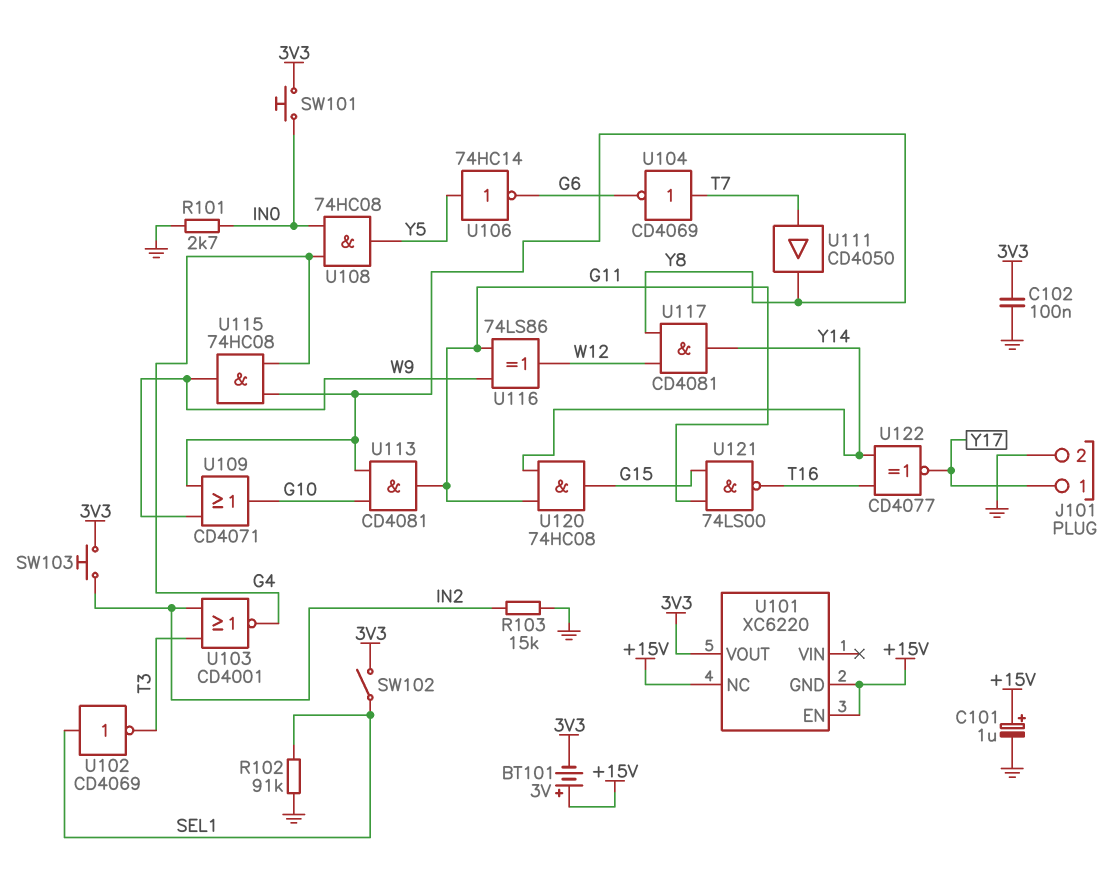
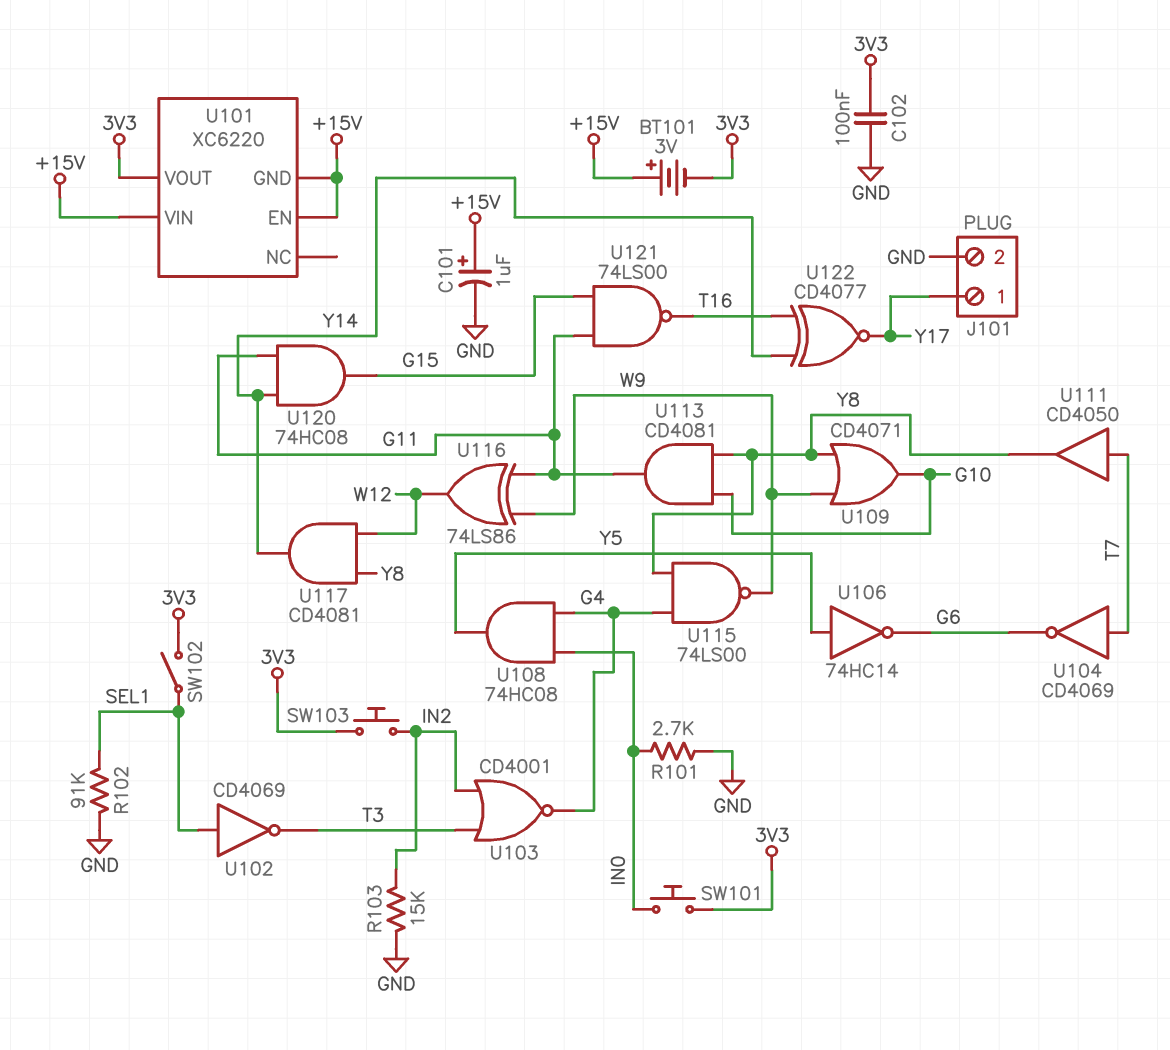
U101 pin NC: +15V -> none
U101 pin VIN: none -> +15V
U115: AND 74HC08 (in G4, in Y8, out W9) -> NAND 74LS00 (in G4, in Y8, out W9)

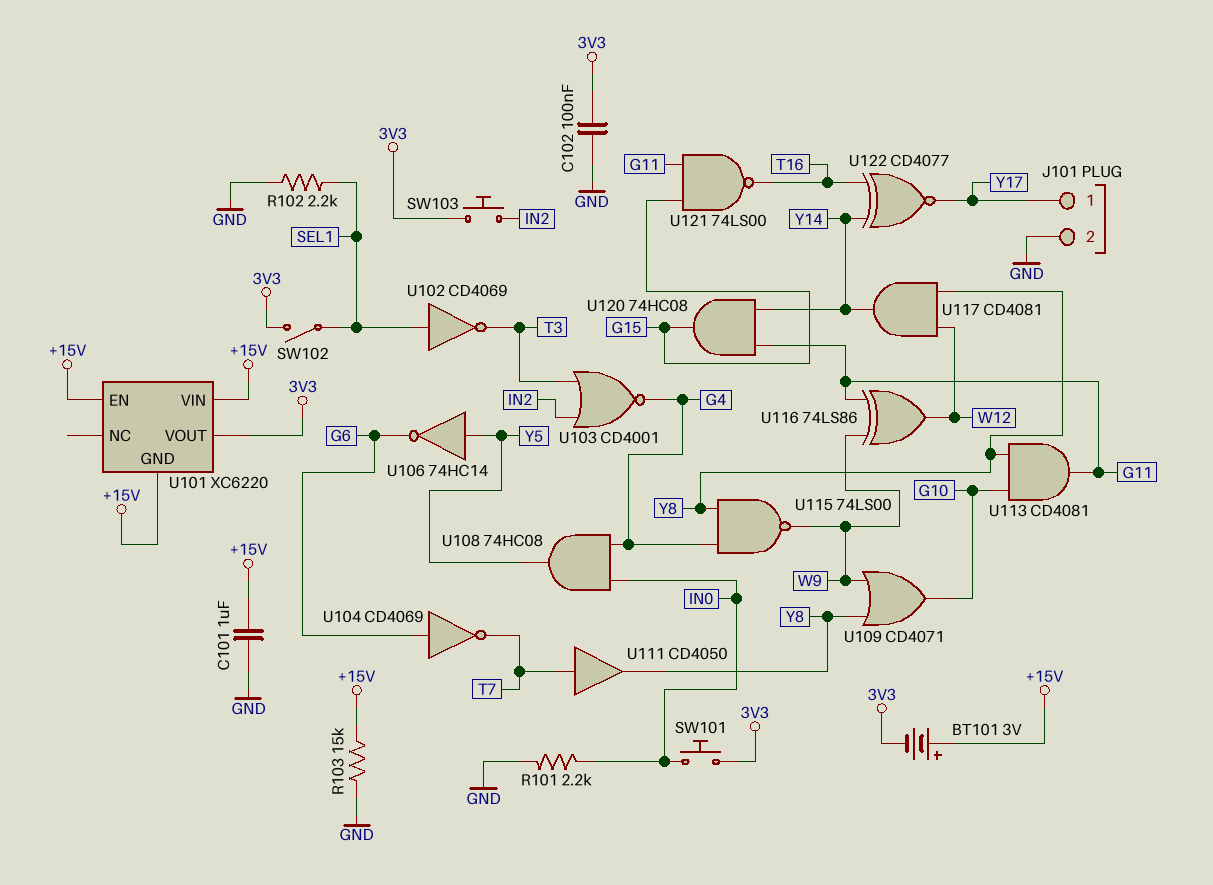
C101: 1uF (plus +15V, minus GND) -> 1uF (+15V, GND)
R101: 2.7k (GND, IN0) -> 2.2k (GND, IN0)
R102: 91k (GND, SEL1) -> 2.2k (GND, SEL1)
R103: 15k (GND, IN2) -> 15k (+15V, GND)
U104: NOT CD4069 (in T7, out G6) -> NOT CD4069 (in G6, out T7)

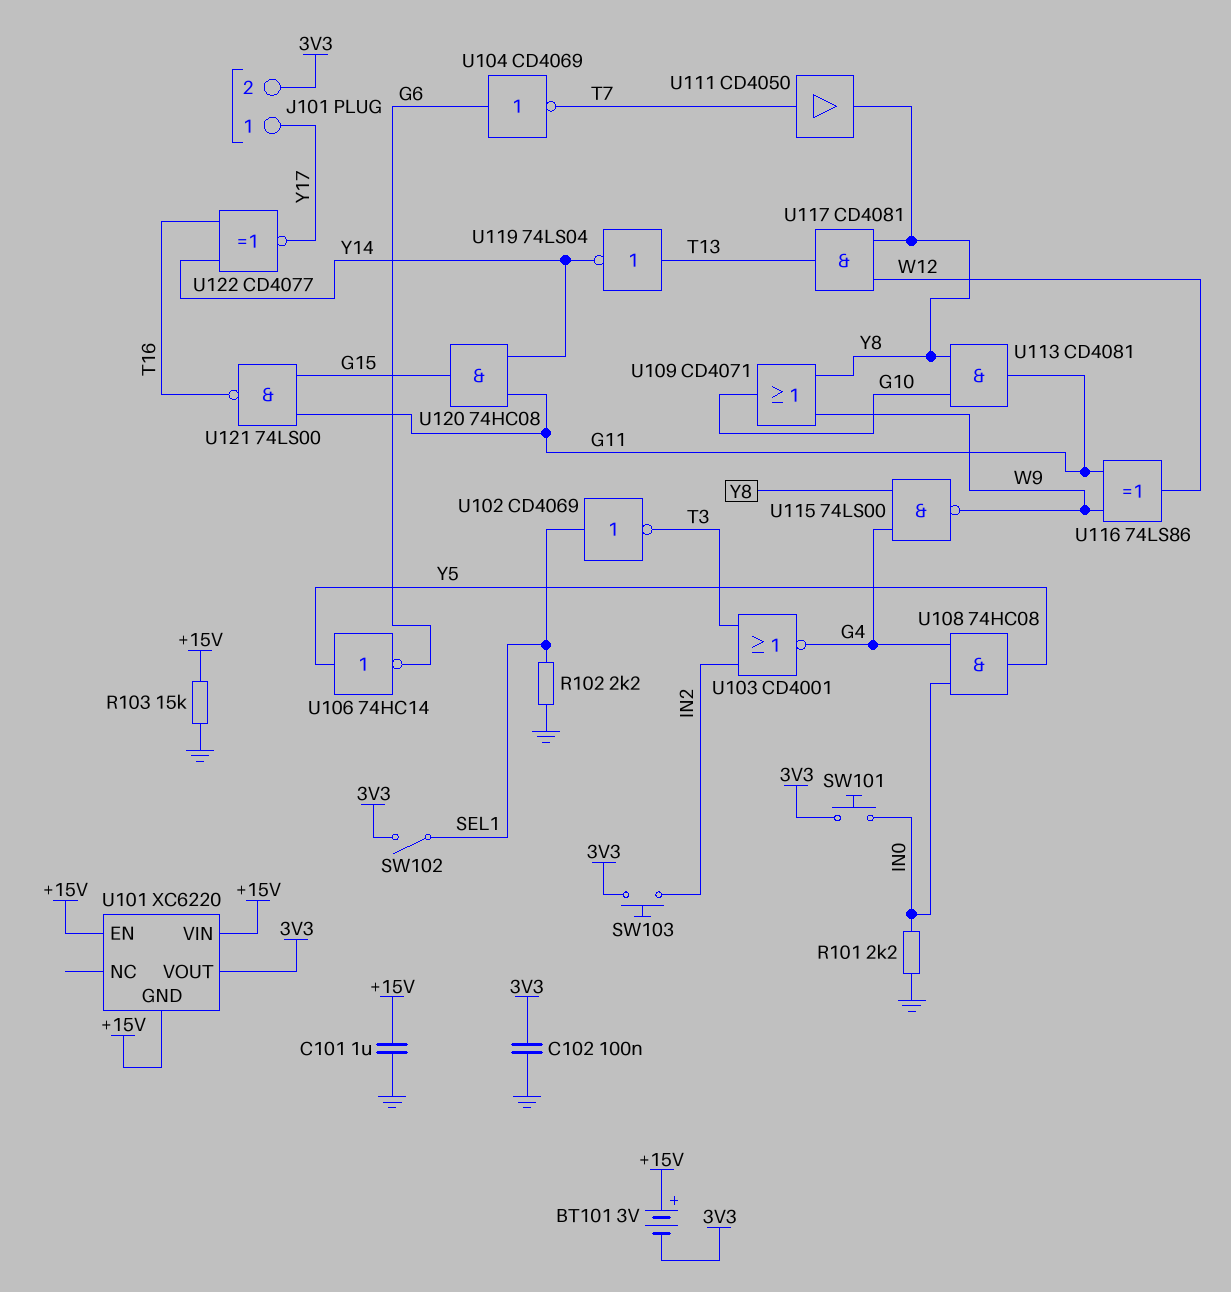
J101 pin 2: GND -> 3V3
U117: AND CD4081 (in W12, in Y8, out Y14) -> AND CD4081 (in W12, in Y8, out T13)
U119: none -> NOT 74LS04 (in T13, out Y14)

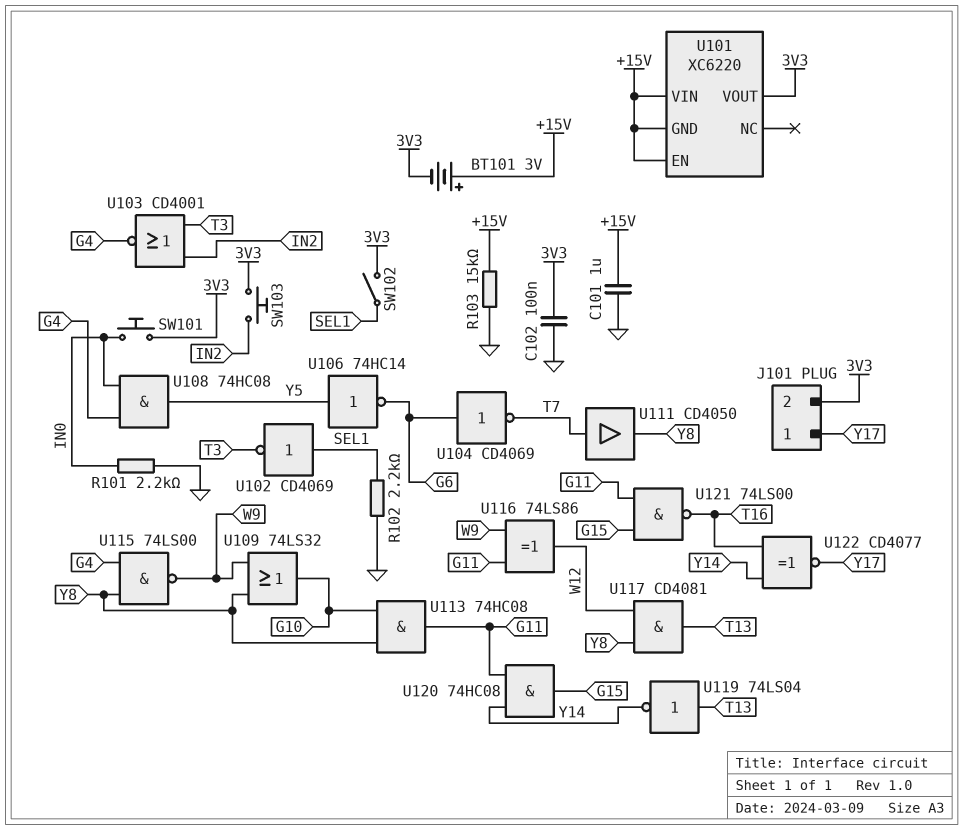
U109: OR CD4071 (in W9, in Y8, out G10) -> OR 74LS32 (in W9, in Y8, out G10)
U113: AND CD4081 (in G10, in Y8, out G11) -> AND 74HC08 (in G10, in Y8, out G11)

